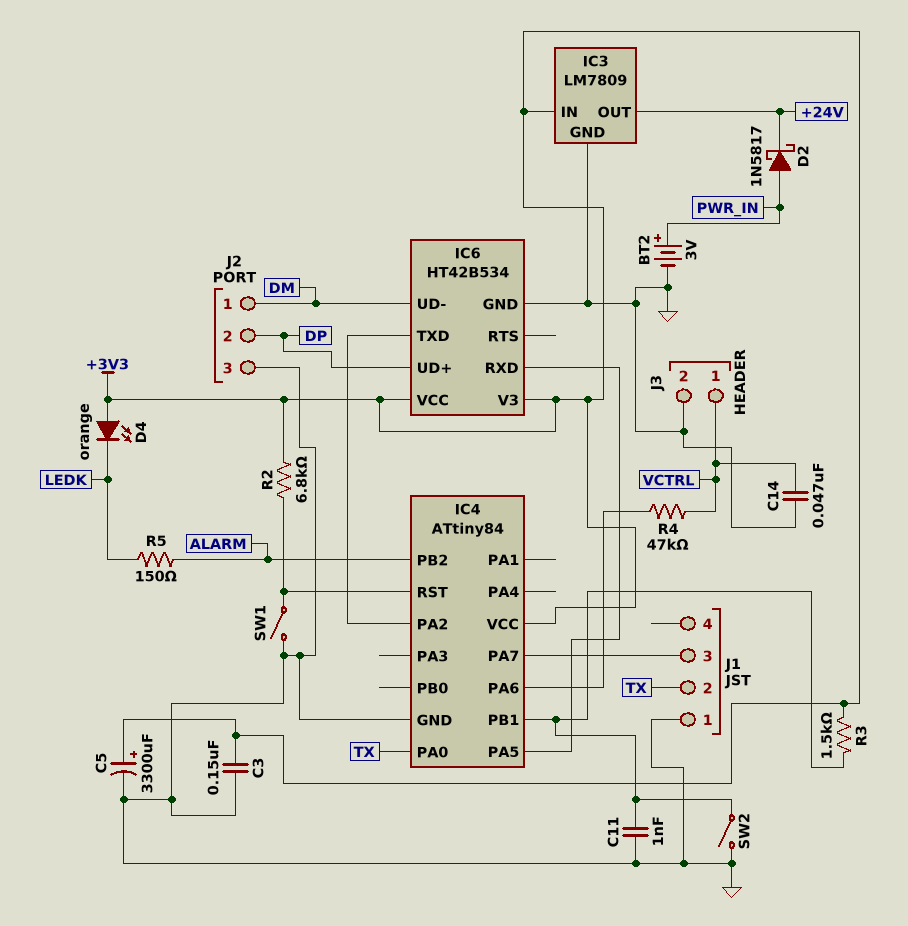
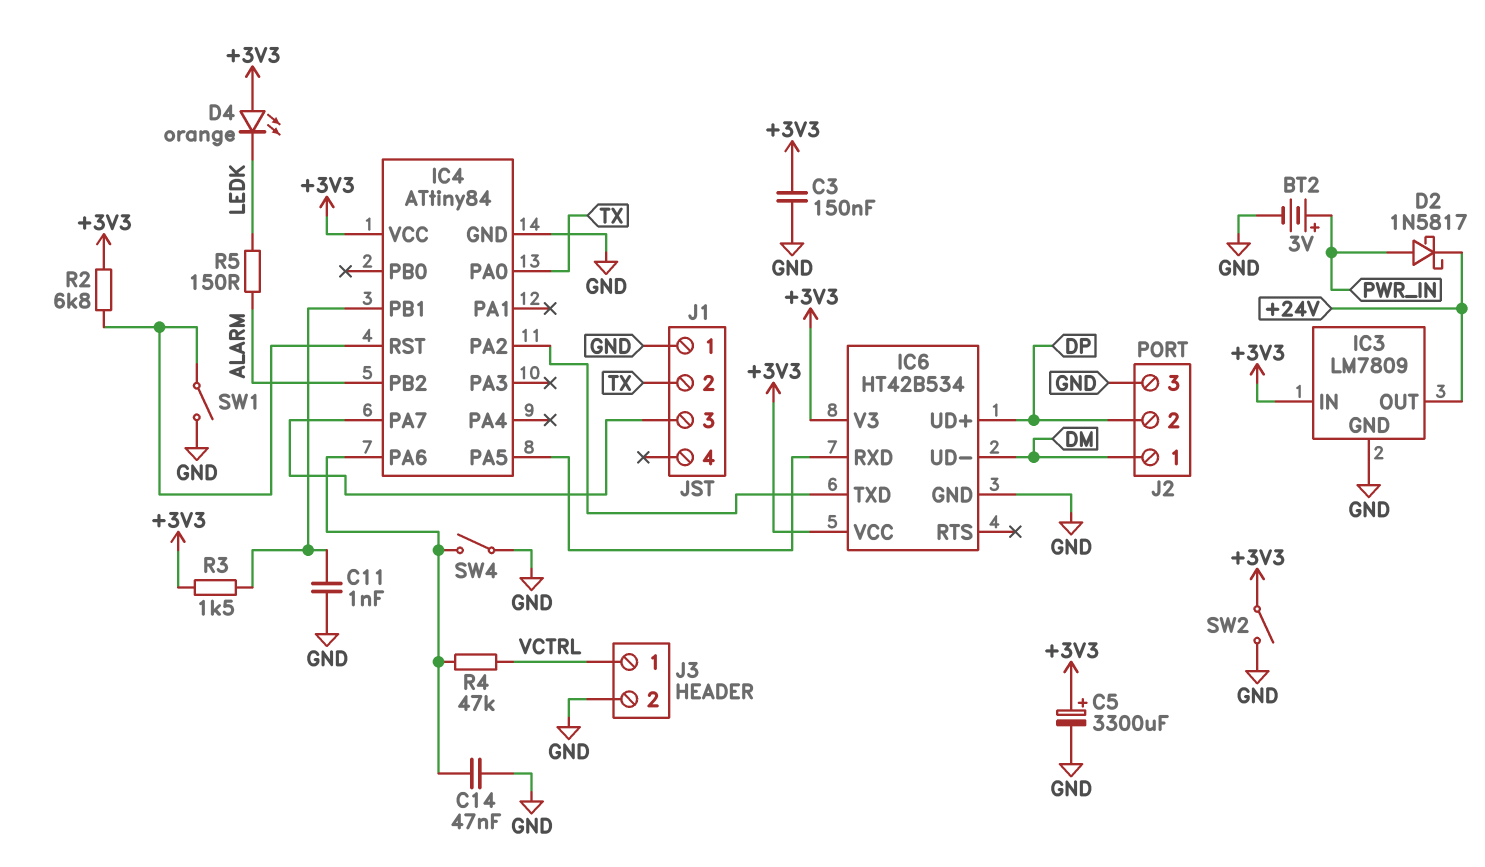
C14: 47nF (GND, VCTRL) -> 47nF (GND, IC4/PA6)
SW2: switch (GND, IC4/PB1) -> switch (+3V3, GND)
SW4: none -> switch (GND, IC4/PA6)

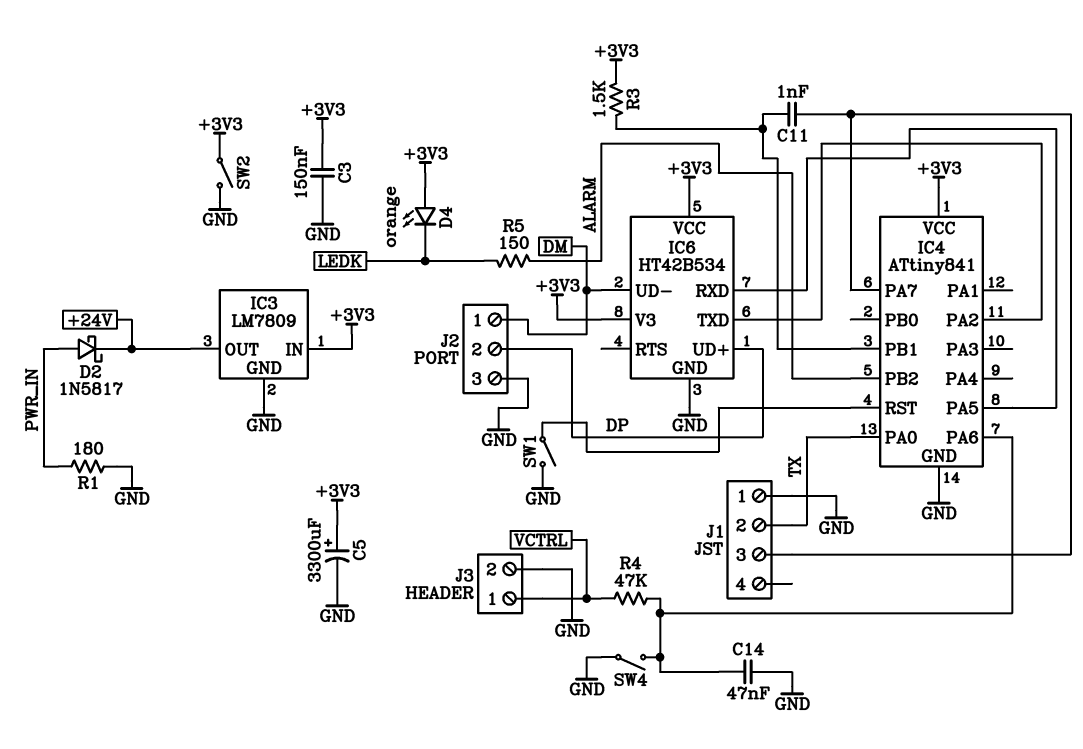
BT2: 3V (plus PWR_IN, minus GND) -> none
C11: 1nF (GND, IC4/PB1) -> 1nF (IC4/PA7, IC4/PB1)
IC4: ATtiny84 -> ATtiny841
R1: none -> 180 (GND, PWR_IN)
R2: 6.8k (+3V3, IC4/RST) -> none

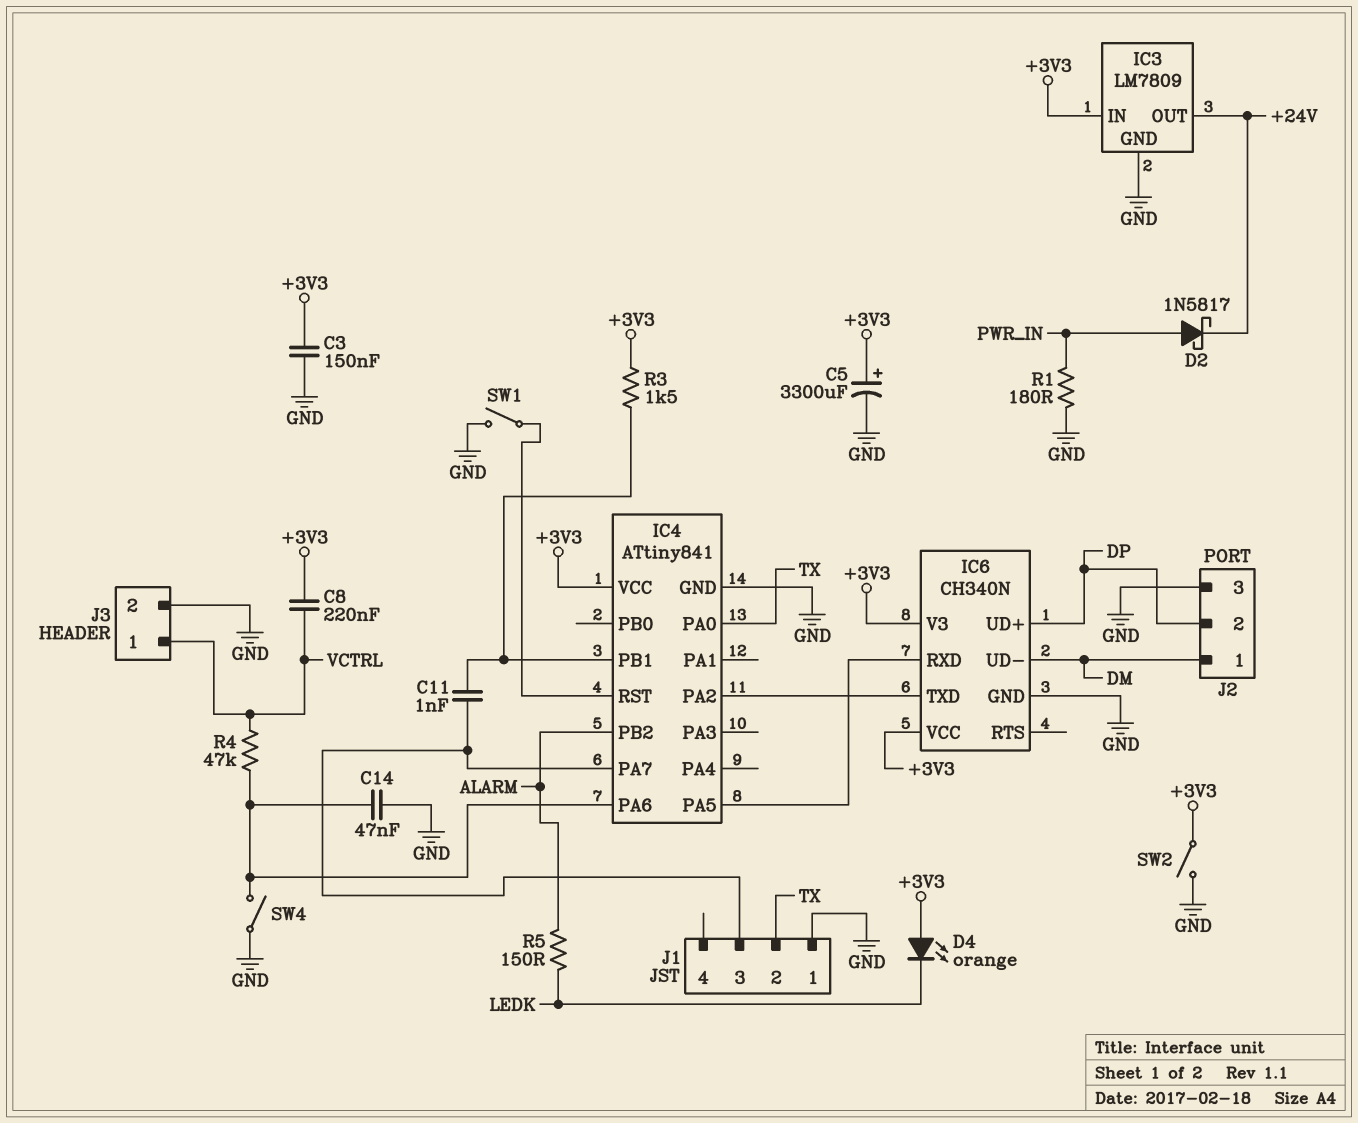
C8: none -> 220nF (+3V3, VCTRL)
IC6: HT42B534 -> CH340N

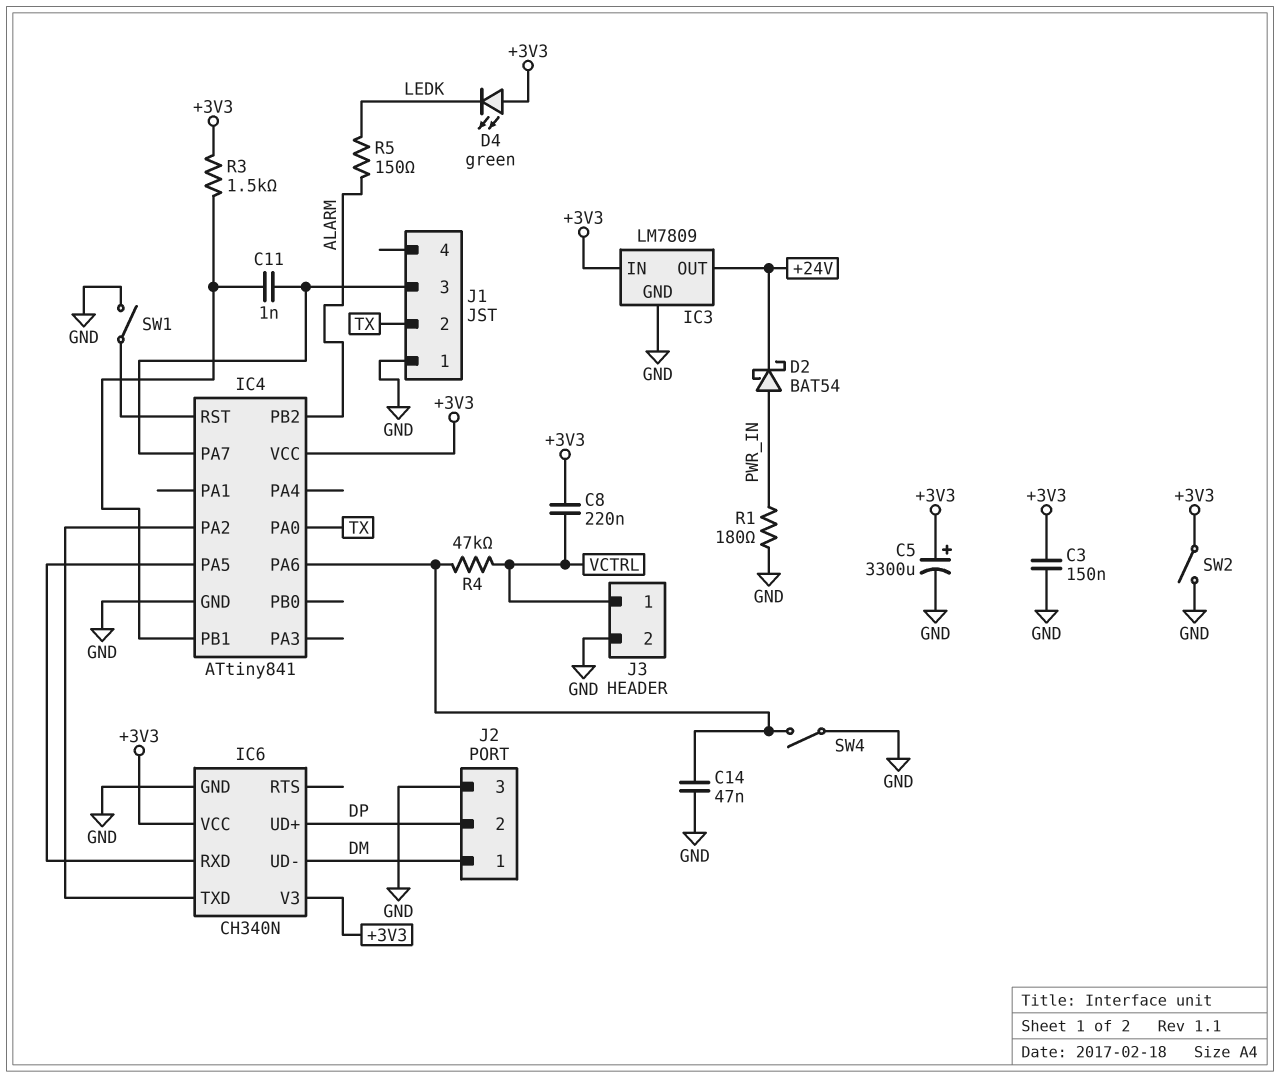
D2: schottky 1N5817 (A PWR_IN, K +24V) -> schottky BAT54 (A PWR_IN, K +24V)
D4: LED orange (A +3V3, K LEDK) -> LED green (A +3V3, K LEDK)

